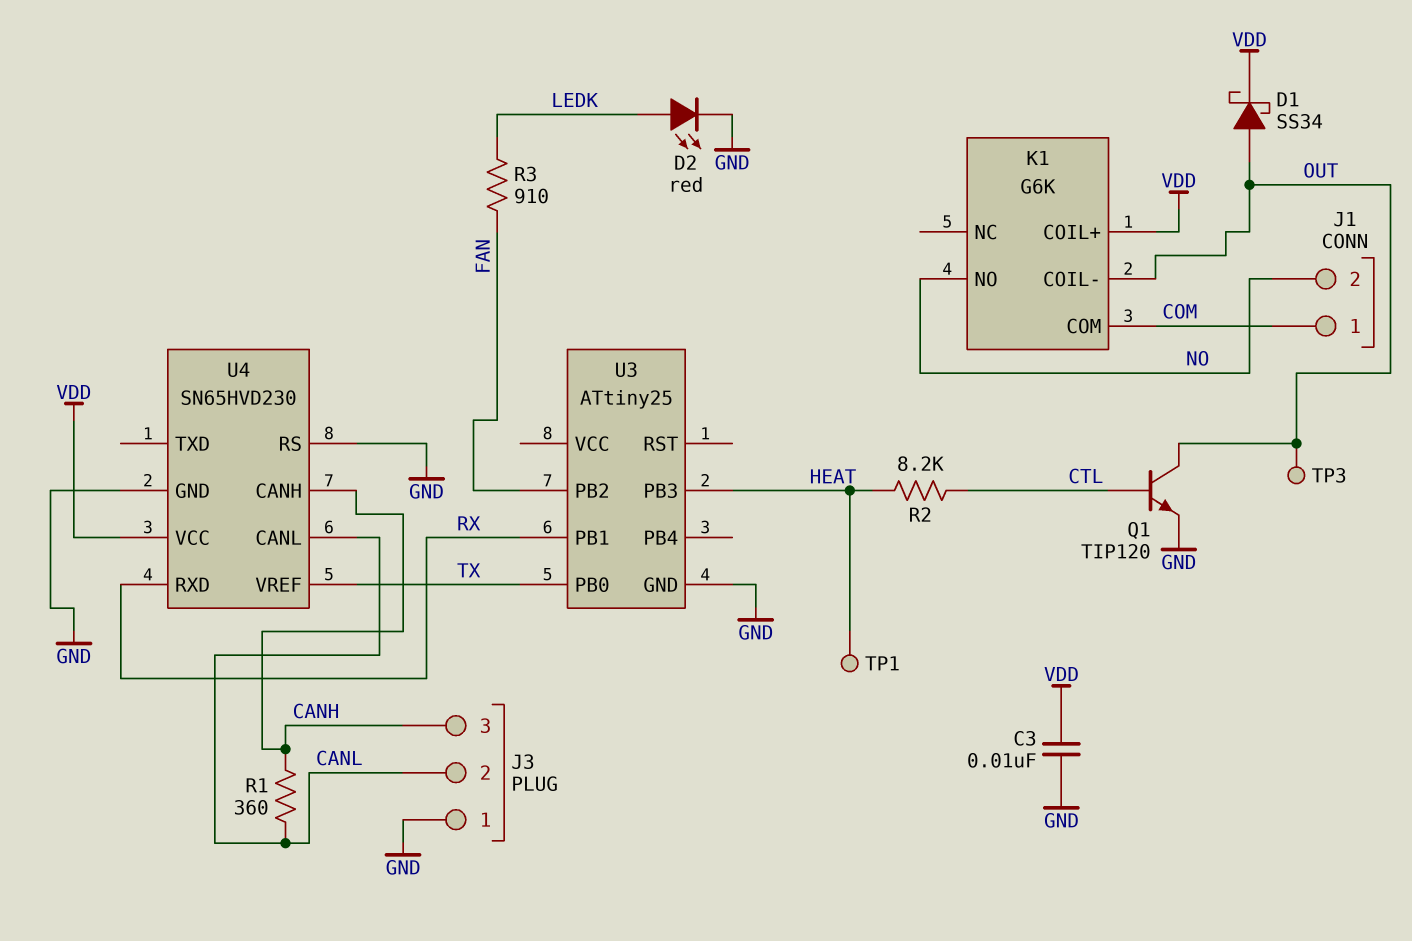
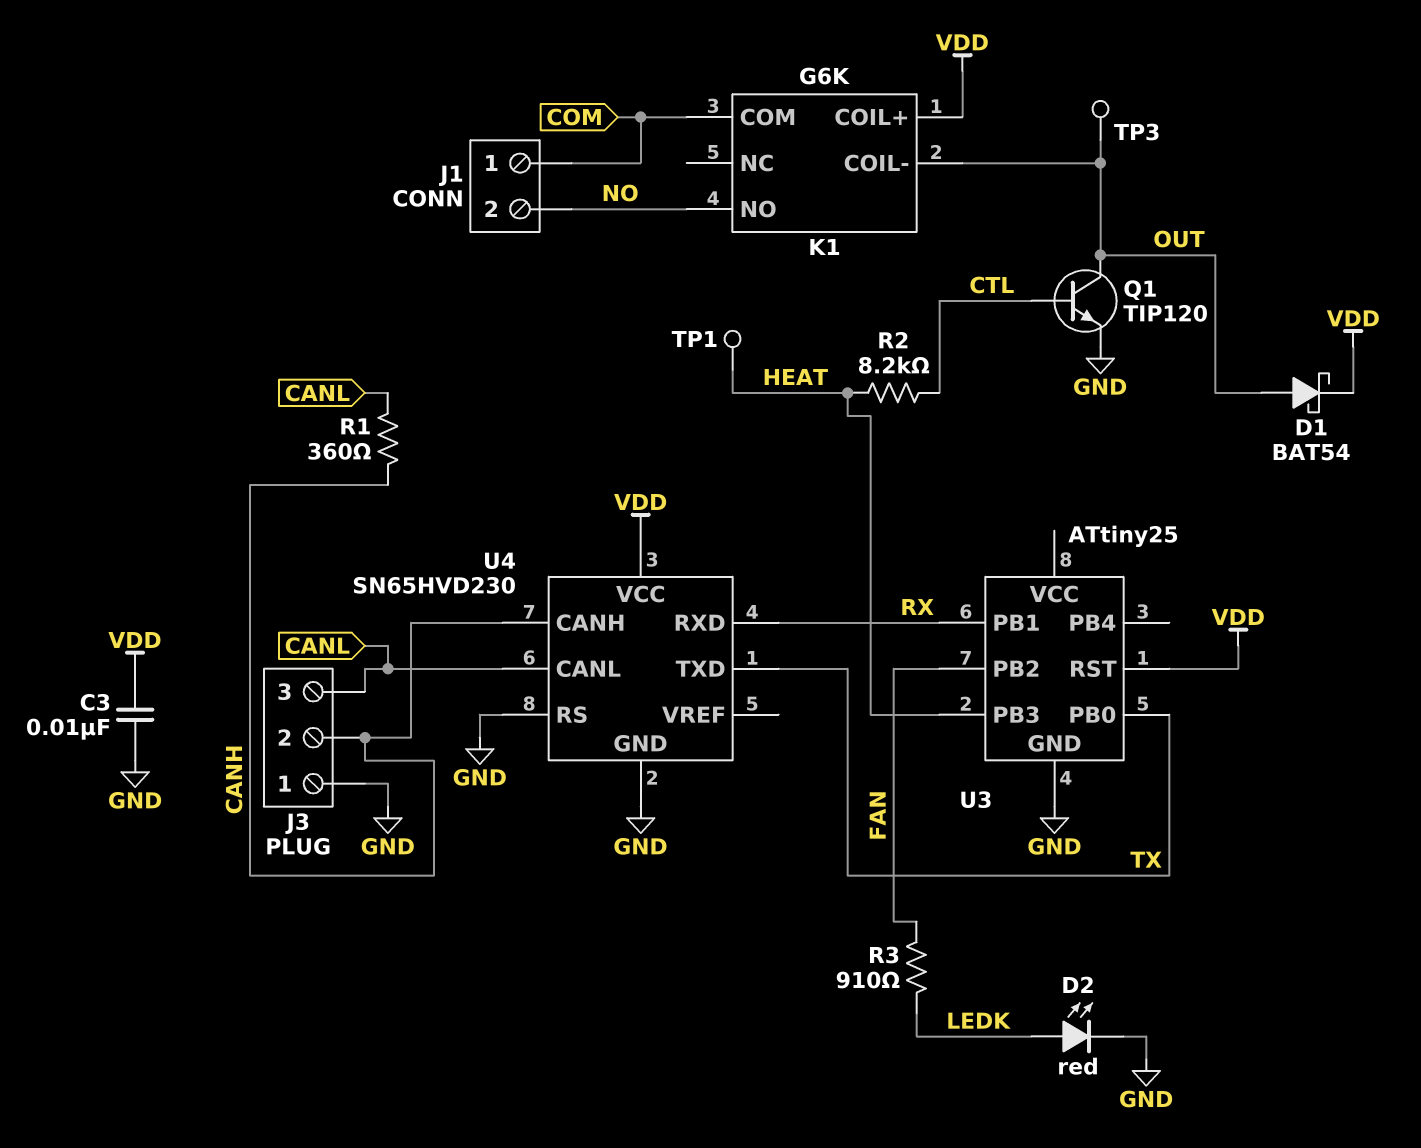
D1: schottky SS34 (A OUT, K VDD) -> schottky BAT54 (A OUT, K VDD)
J3 pin 2: CANL -> CANH
J3 pin 3: CANH -> CANL
U3 pin RST: none -> VDD
U4 pin TXD: none -> TX
U4 pin VREF: TX -> none

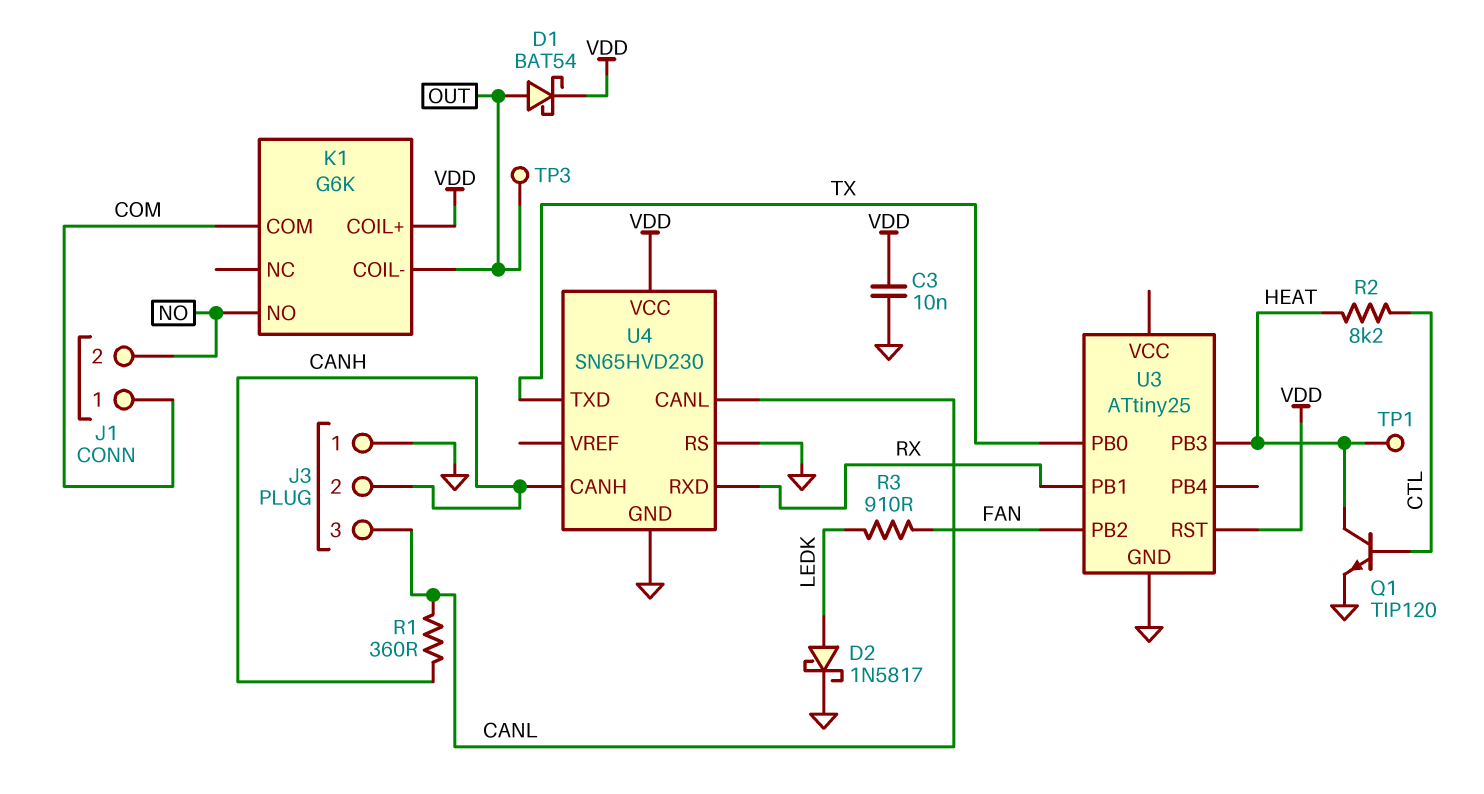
D2: LED red (A LEDK, K GND) -> schottky 1N5817 (A LEDK, K GND)
Q1: NPN TIP120 (B CTL, C OUT, E GND) -> NPN TIP120 (B CTL, C HEAT, E GND)

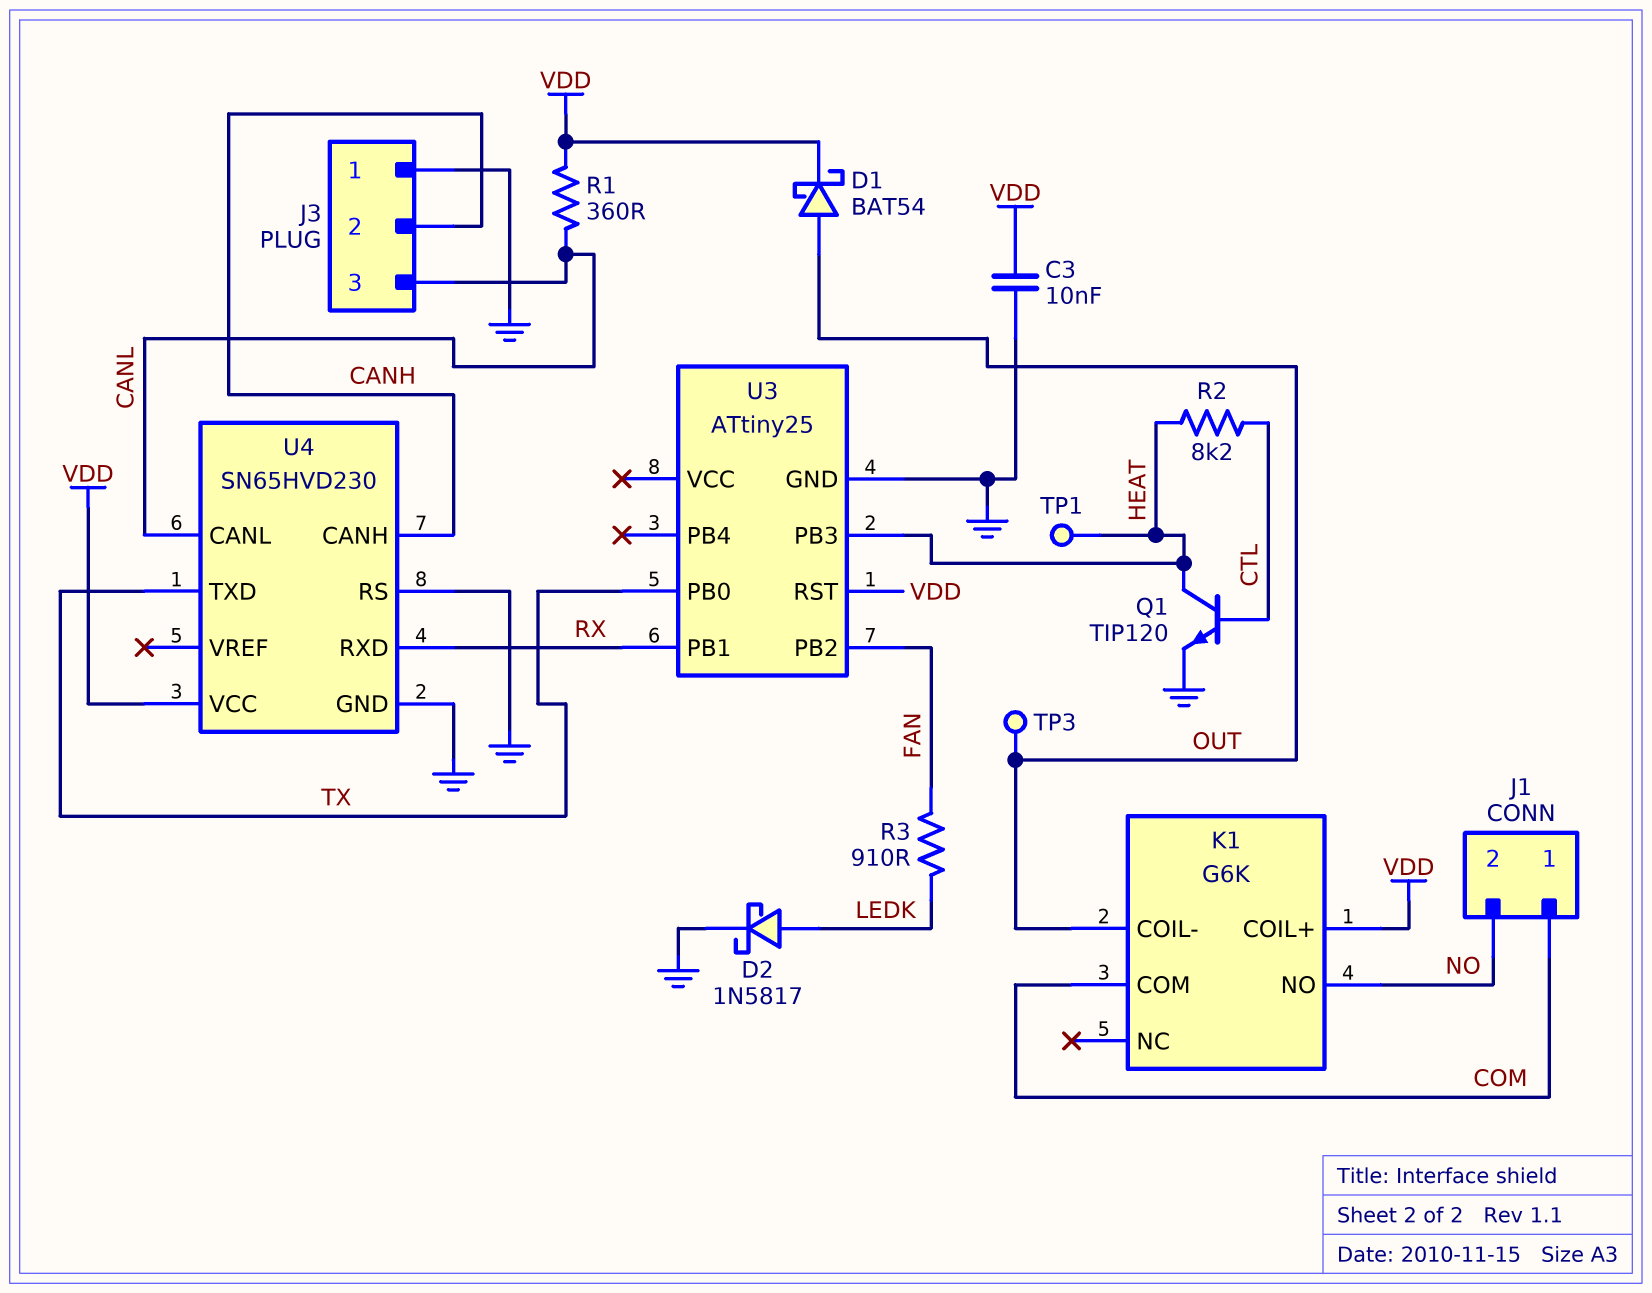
R1: 360 (CANH, CANL) -> 360 (CANL, VDD)

